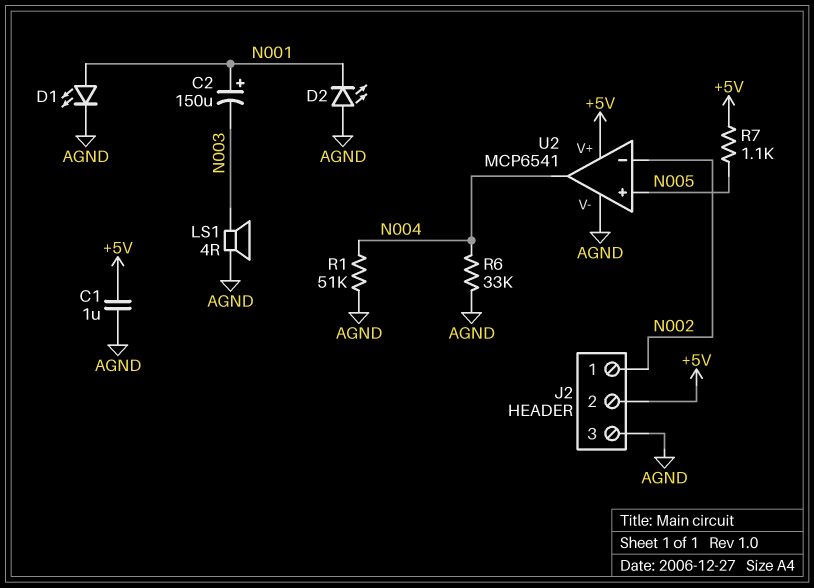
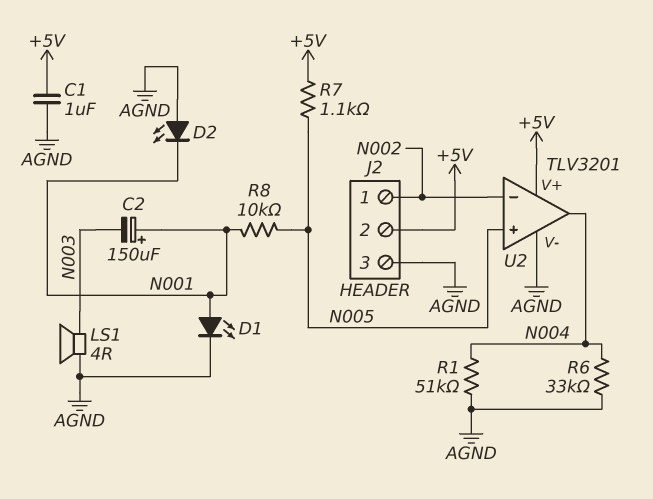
R8: none -> 10k (N001, N005)
U2: MCP6541 -> TLV3201

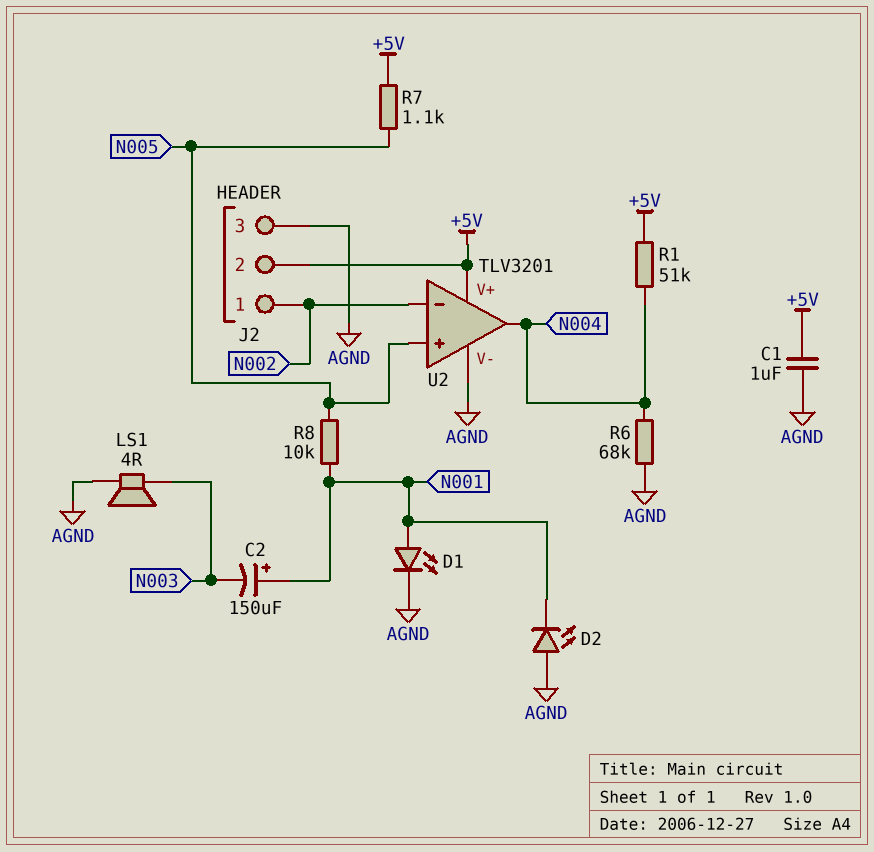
R1: 51k (AGND, N004) -> 51k (+5V, N004)
R6: 33k (AGND, N004) -> 68k (AGND, N004)

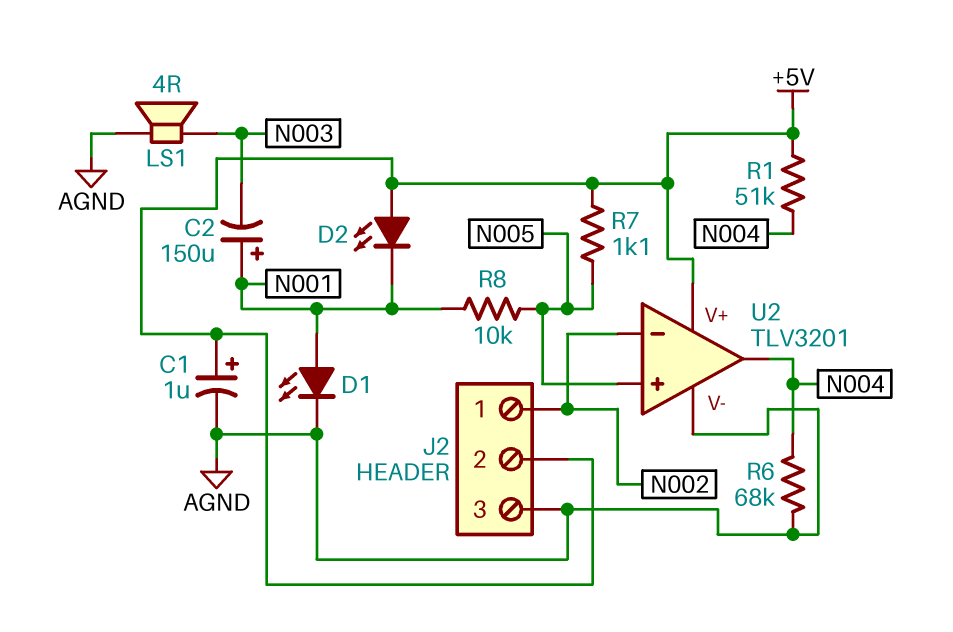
C1: 1uF (+5V, AGND) -> 1uF (plus +5V, minus AGND)
D2: LED (A AGND, K N001) -> LED (A +5V, K N001)

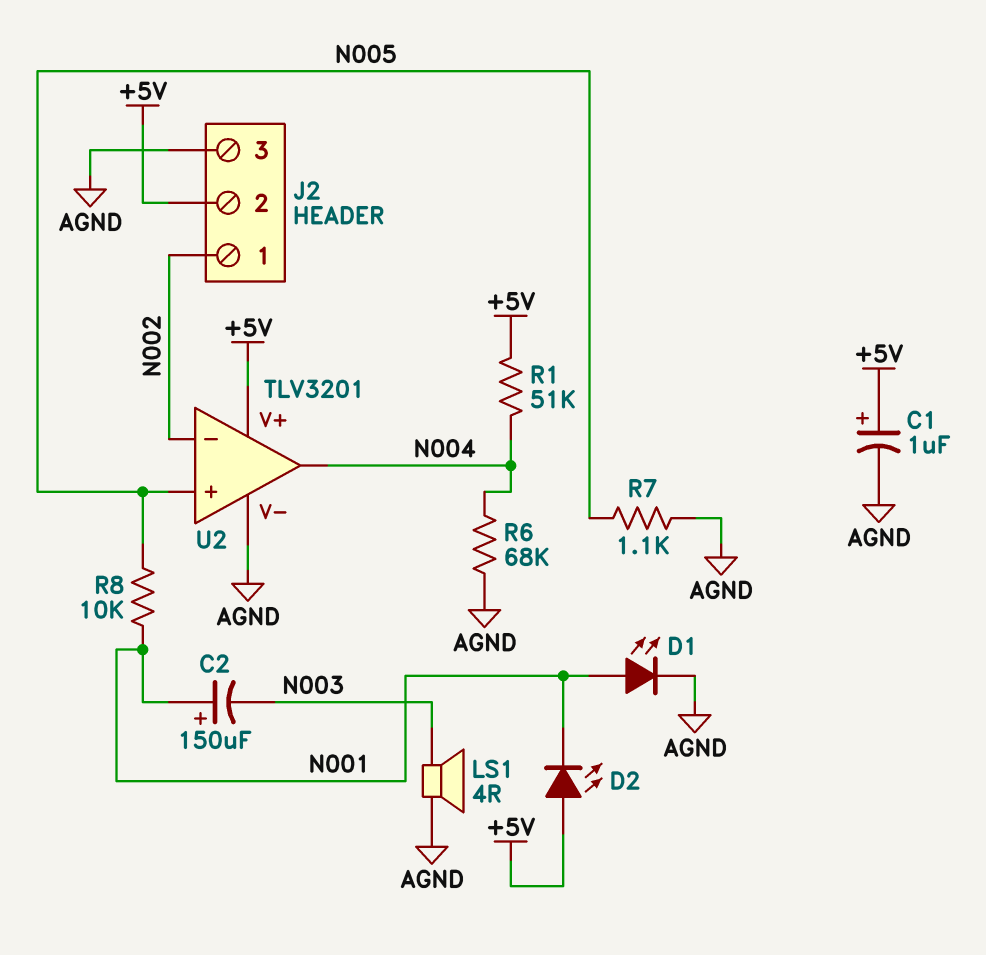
R7: 1.1k (+5V, N005) -> 1.1k (AGND, N005)

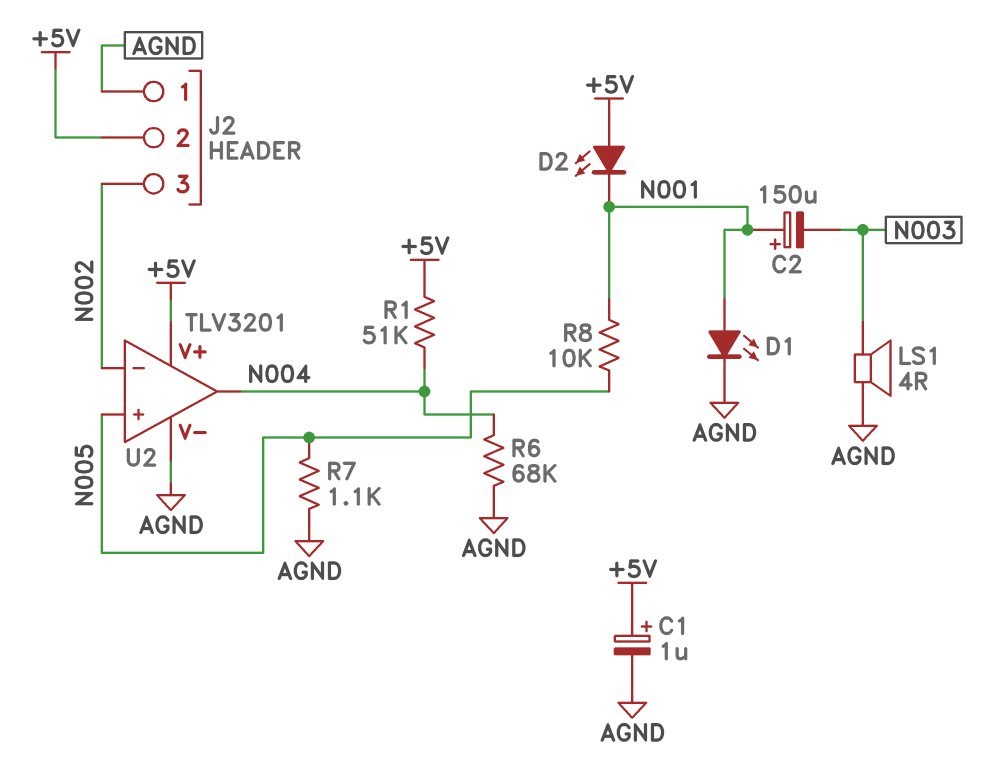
J2 pin 1: N002 -> AGND
J2 pin 3: AGND -> N002

